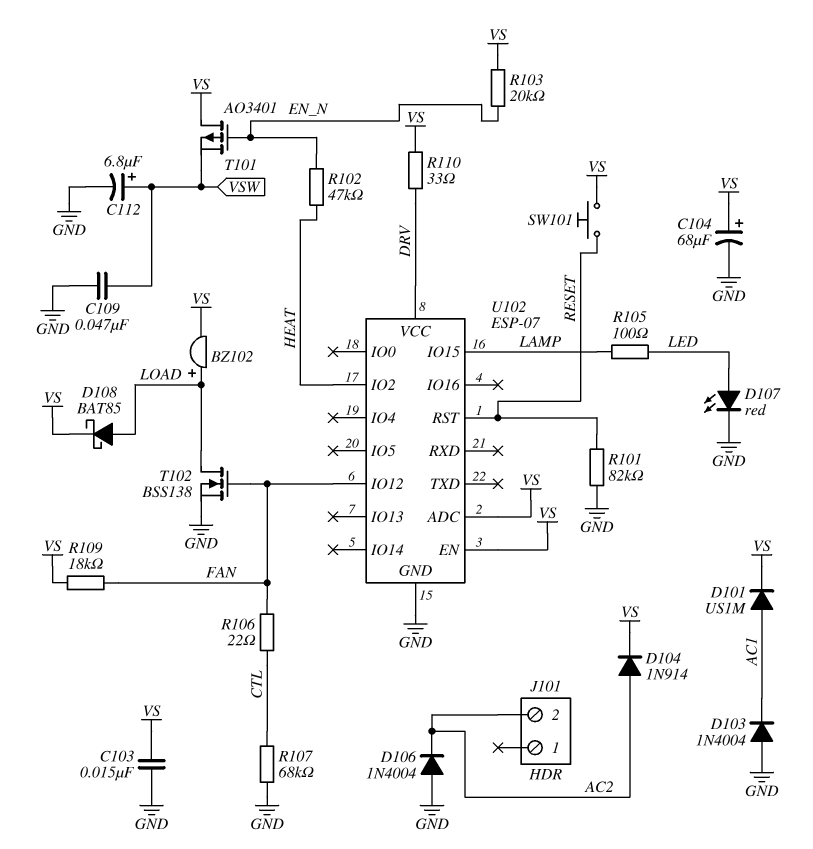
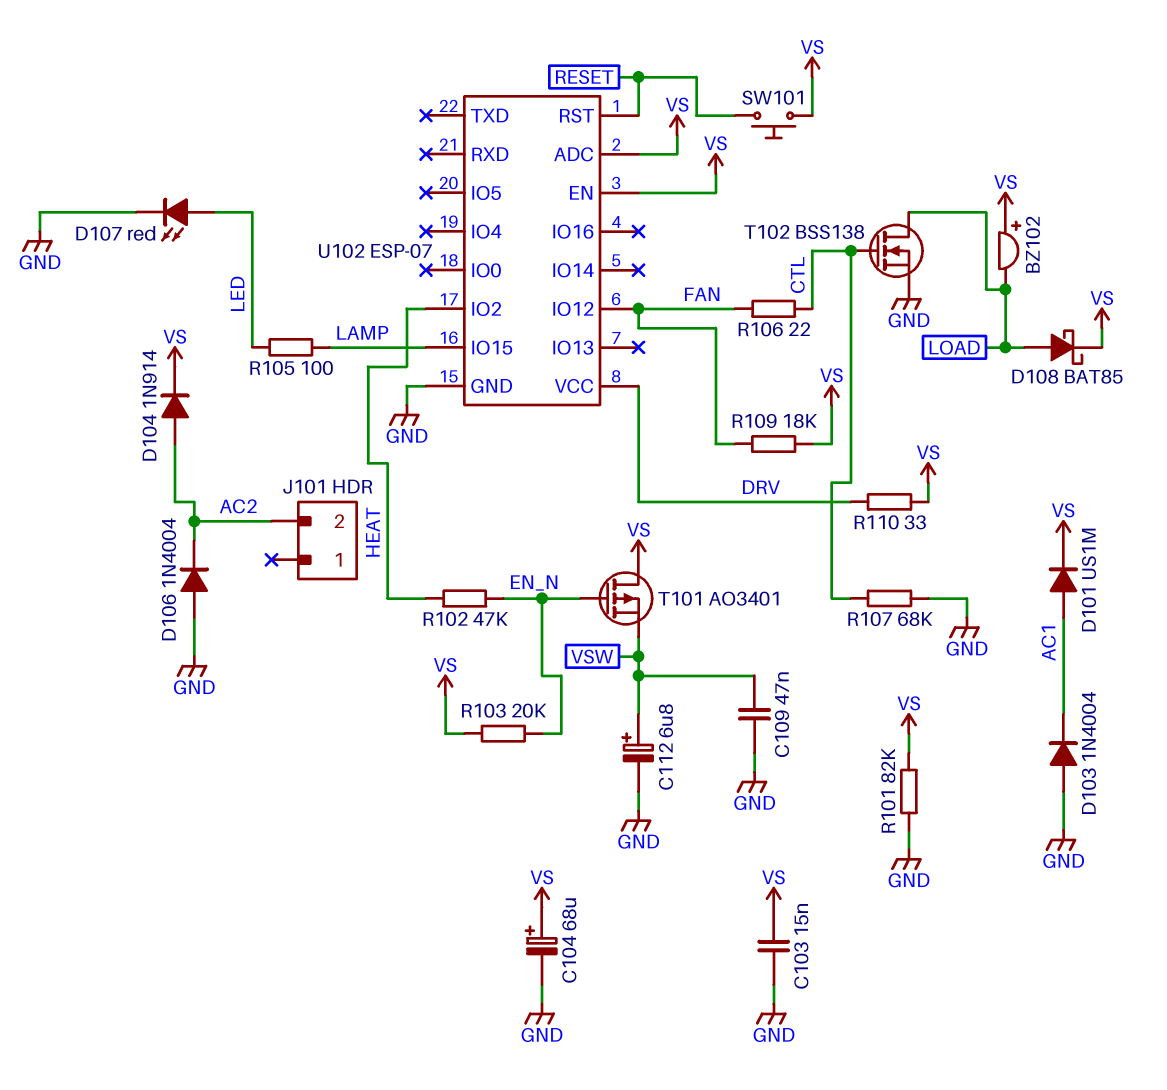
BZ102: buzzer (plus LOAD, minus VS) -> buzzer (plus VS, minus LOAD)
R101: 82k (GND, RESET) -> 82k (GND, VS)
T102: NMOS BSS138 (G FAN, D LOAD, S GND) -> NMOS BSS138 (G CTL, D LOAD, S GND)

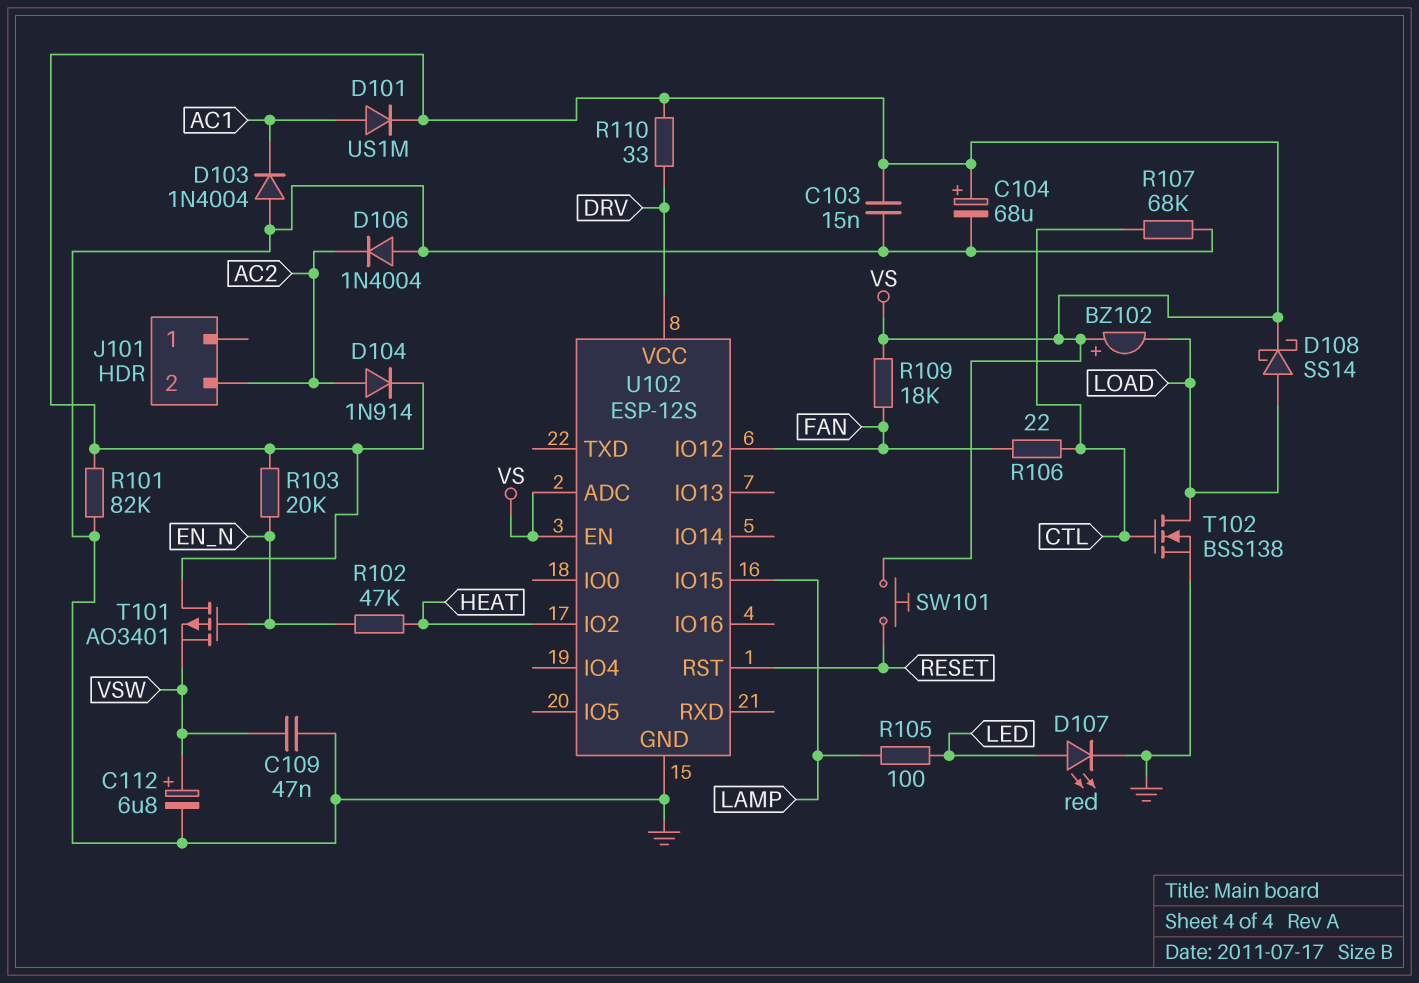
D108: schottky BAT85 (A LOAD, K VS) -> schottky SS14 (A LOAD, K VS)
U102: ESP-07 -> ESP-12S

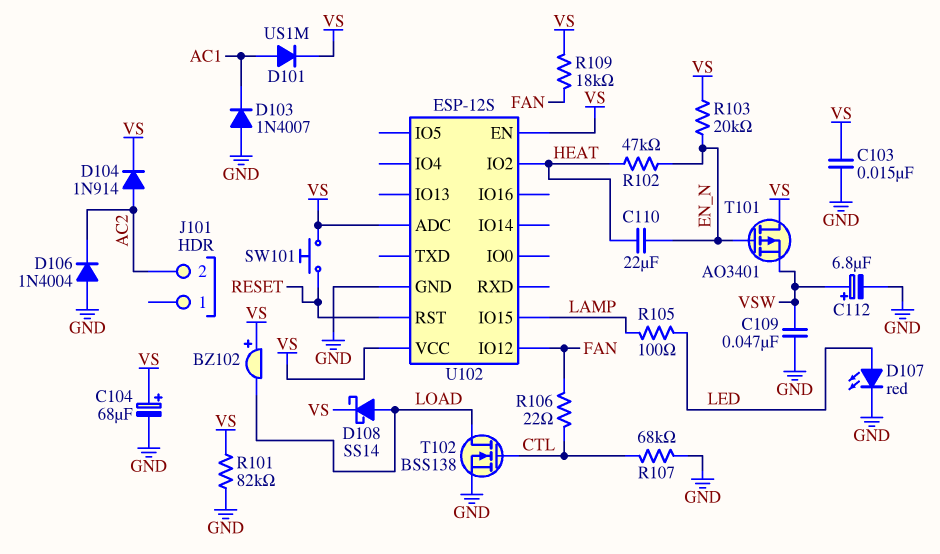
C110: none -> 22uF (EN_N, HEAT)
D103: diode 1N4004 (A GND, K AC1) -> diode 1N4007 (A GND, K AC1)
R110: 33 (DRV, VS) -> none
U102 pin VCC: DRV -> VS

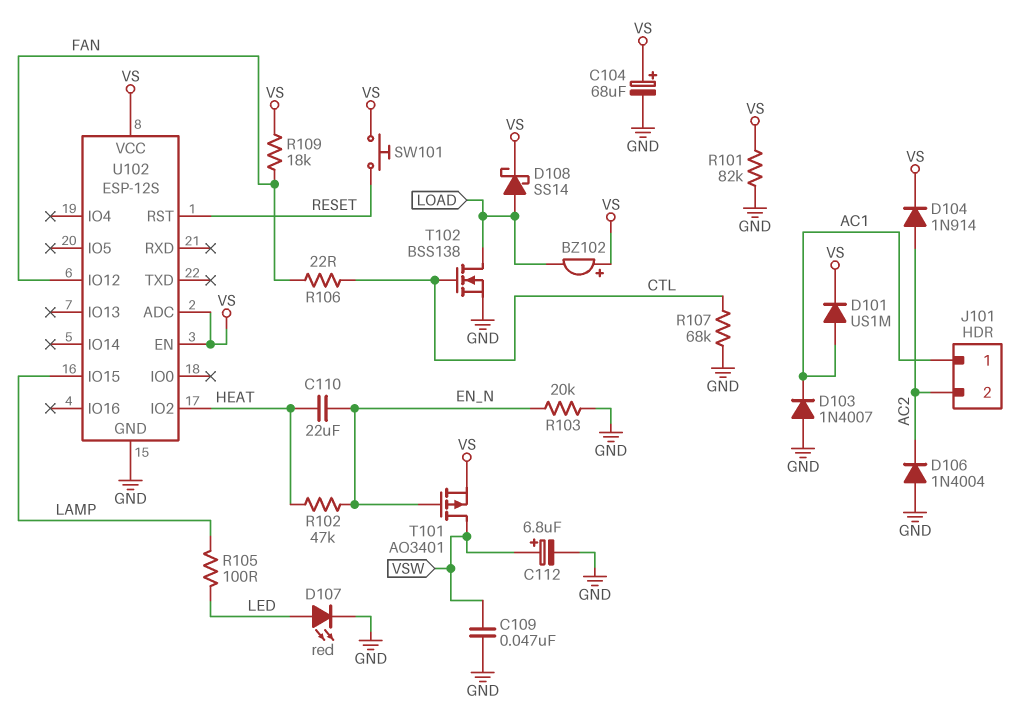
C103: 15nF (GND, VS) -> none
J101 pin 1: none -> AC1
R103: 20k (EN_N, VS) -> 20k (EN_N, GND)
T101: PMOS AO3401 (G EN_N, D VS, S VSW) -> PMOS AO3401 (G EN_N, D VSW, S VS)

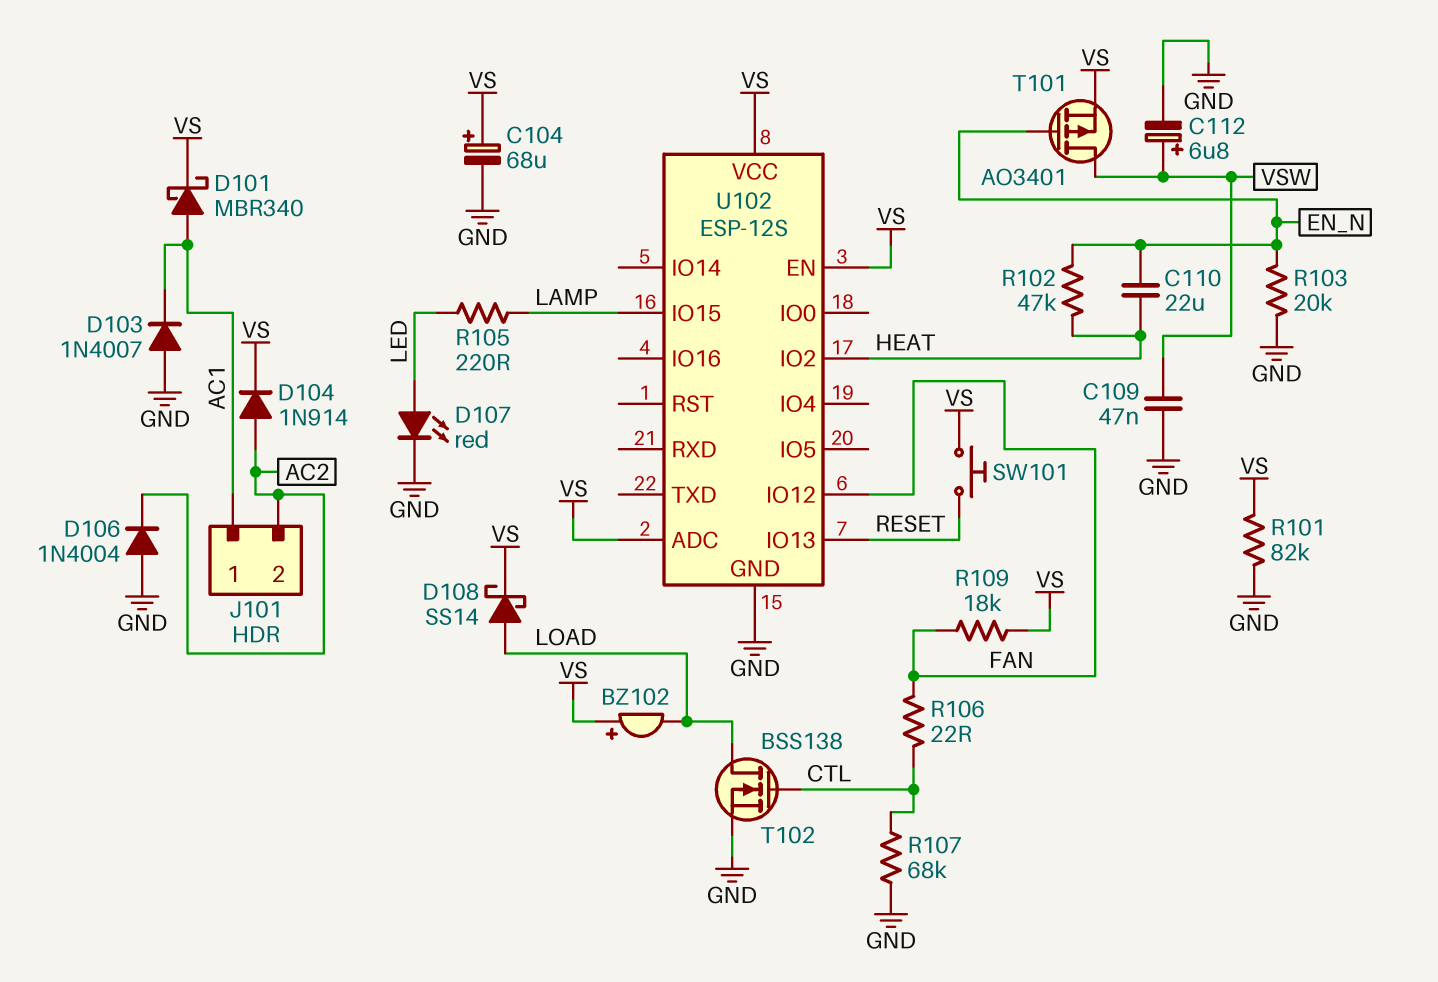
D101: diode US1M (A AC1, K VS) -> schottky MBR340 (A AC1, K VS)
R105: 100 (LAMP, LED) -> 220 (LAMP, LED)
U102 pin IO13: none -> RESET
U102 pin RST: RESET -> none

